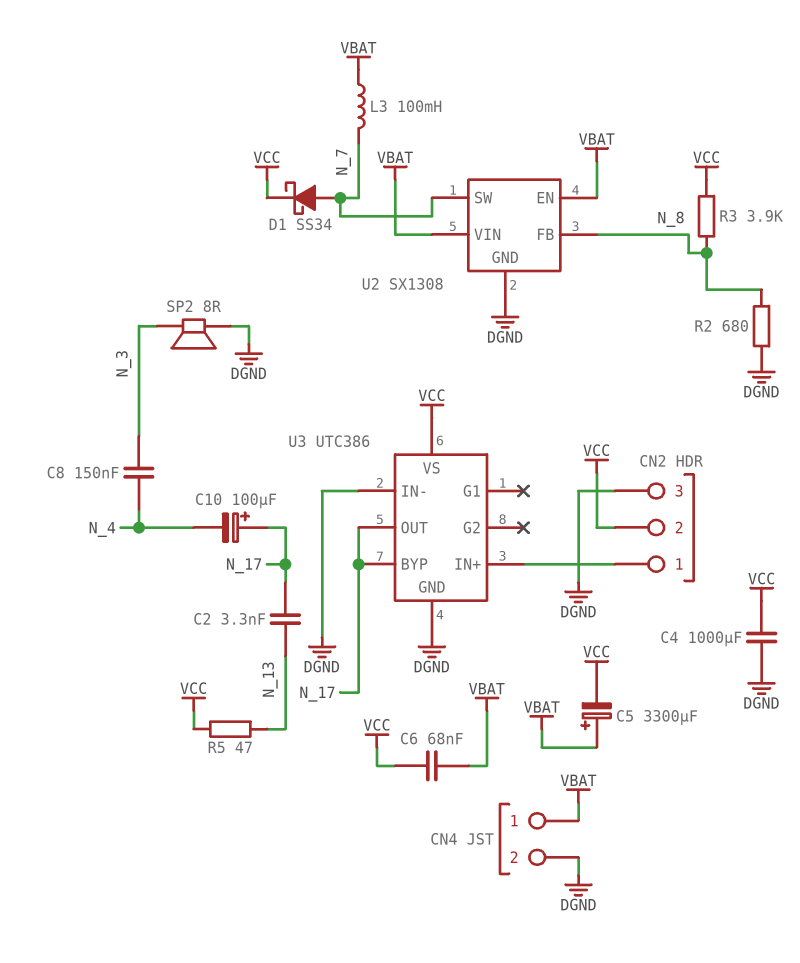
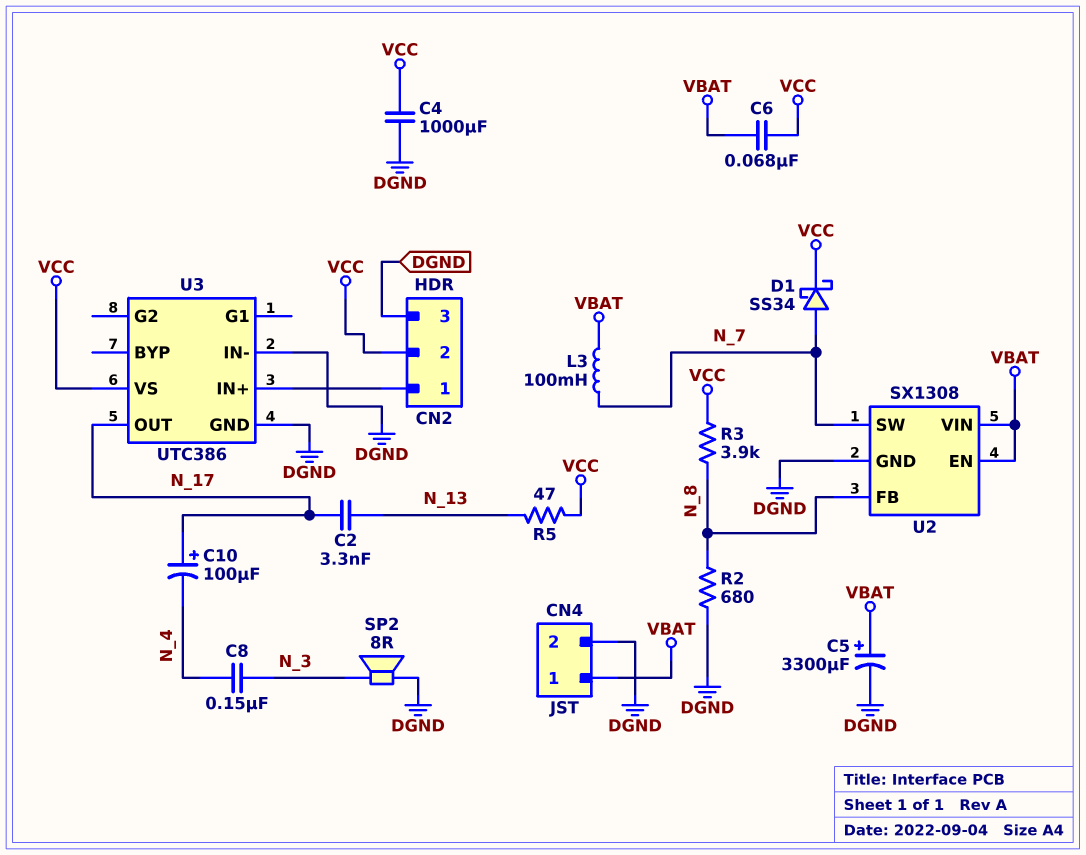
C5: 3300uF (plus VBAT, minus VCC) -> 3300uF (plus VBAT, minus DGND)
U3 pin BYP: N_17 -> none

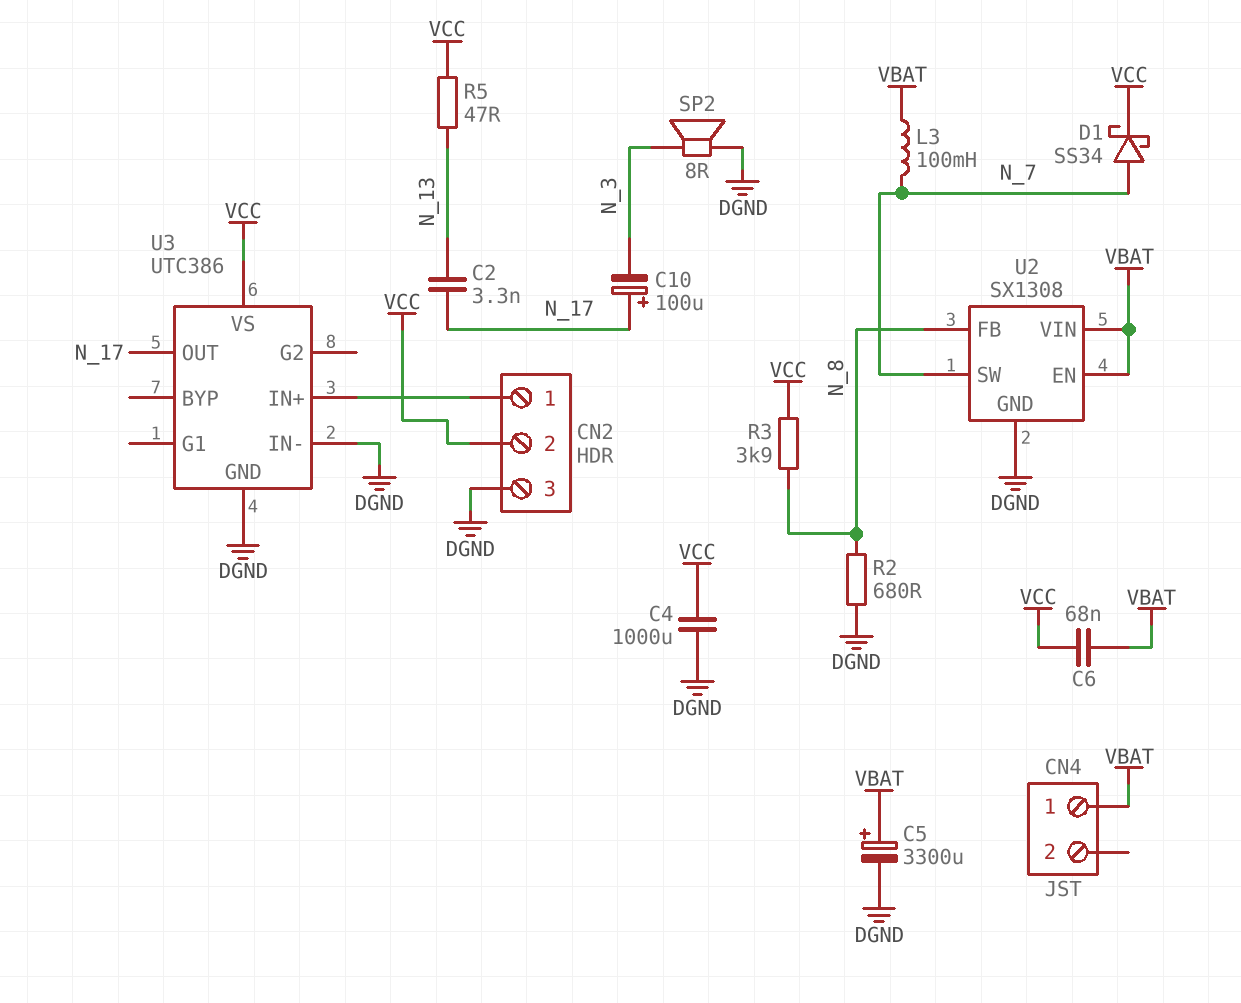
C8: 150nF (N_3, N_4) -> none
C10: 100uF (plus N_17, minus N_4) -> 100uF (plus N_17, minus N_3)
CN4 pin 2: DGND -> none

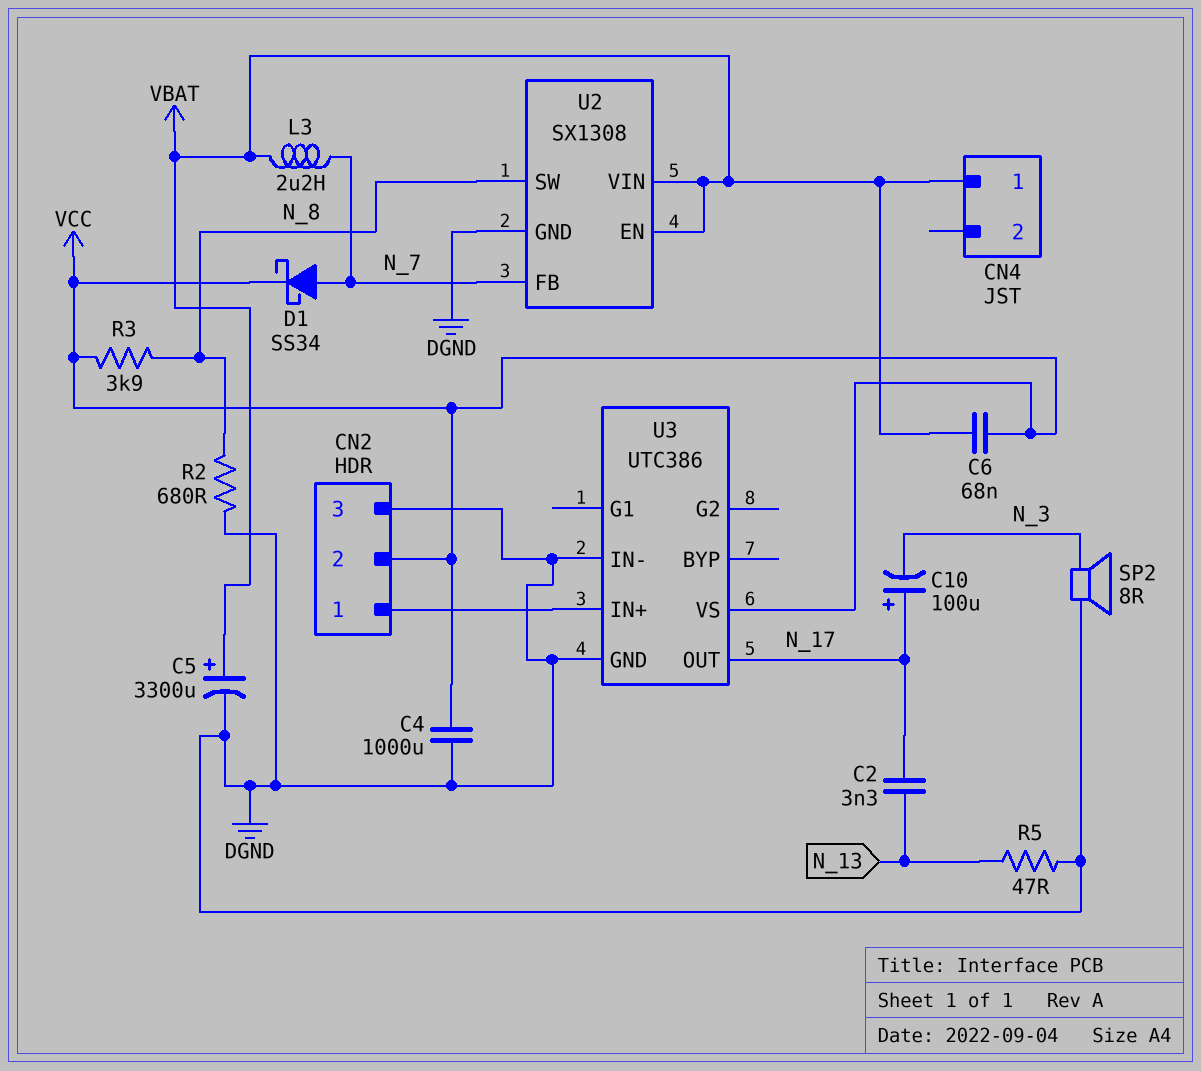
L3: 100mH (N_7, VBAT) -> 2.2uH (N_7, VBAT)
R5: 47 (N_13, VCC) -> 47 (DGND, N_13)
U2 pin FB: N_8 -> N_7
U2 pin SW: N_7 -> N_8

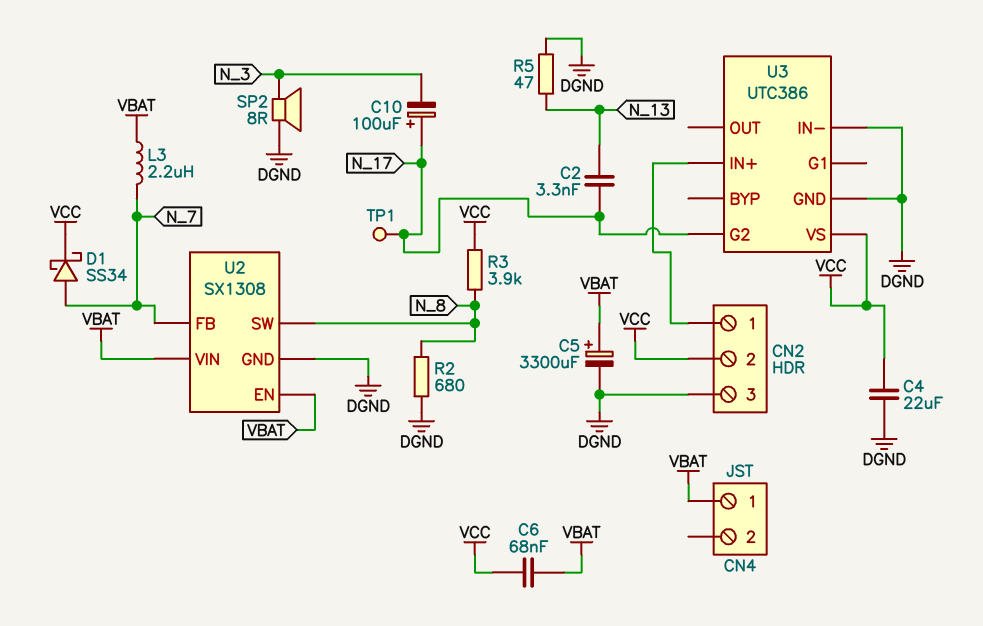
C4: 1000uF (DGND, VCC) -> 22uF (DGND, VCC)
TP1: none -> test point (N_17)
U3 pin G2: none -> N_17
U3 pin OUT: N_17 -> none

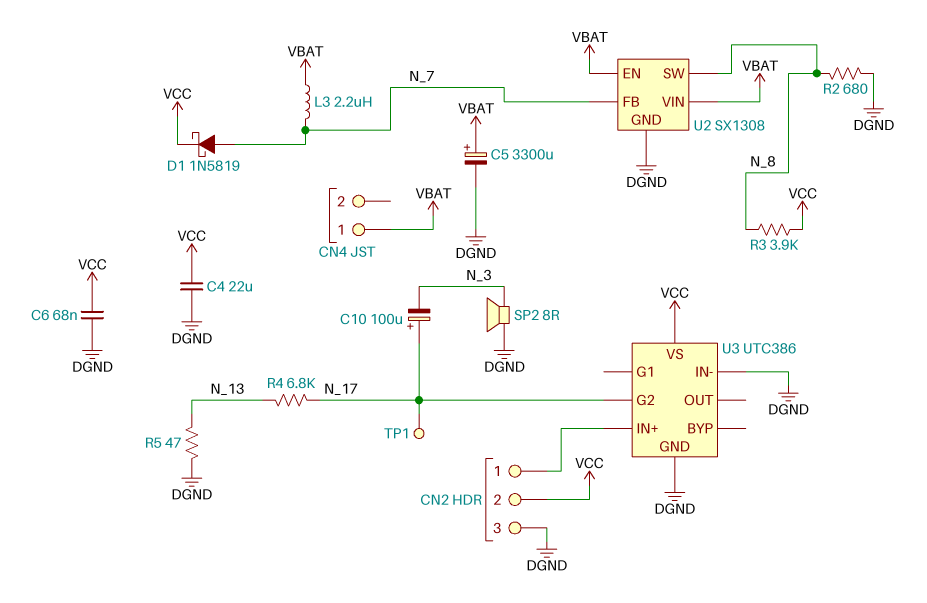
C2: 3.3nF (N_13, N_17) -> none
C6: 68nF (VBAT, VCC) -> 68nF (DGND, VCC)
D1: schottky SS34 (A N_7, K VCC) -> schottky 1N5819 (A N_7, K VCC)
R4: none -> 6.8k (N_13, N_17)

